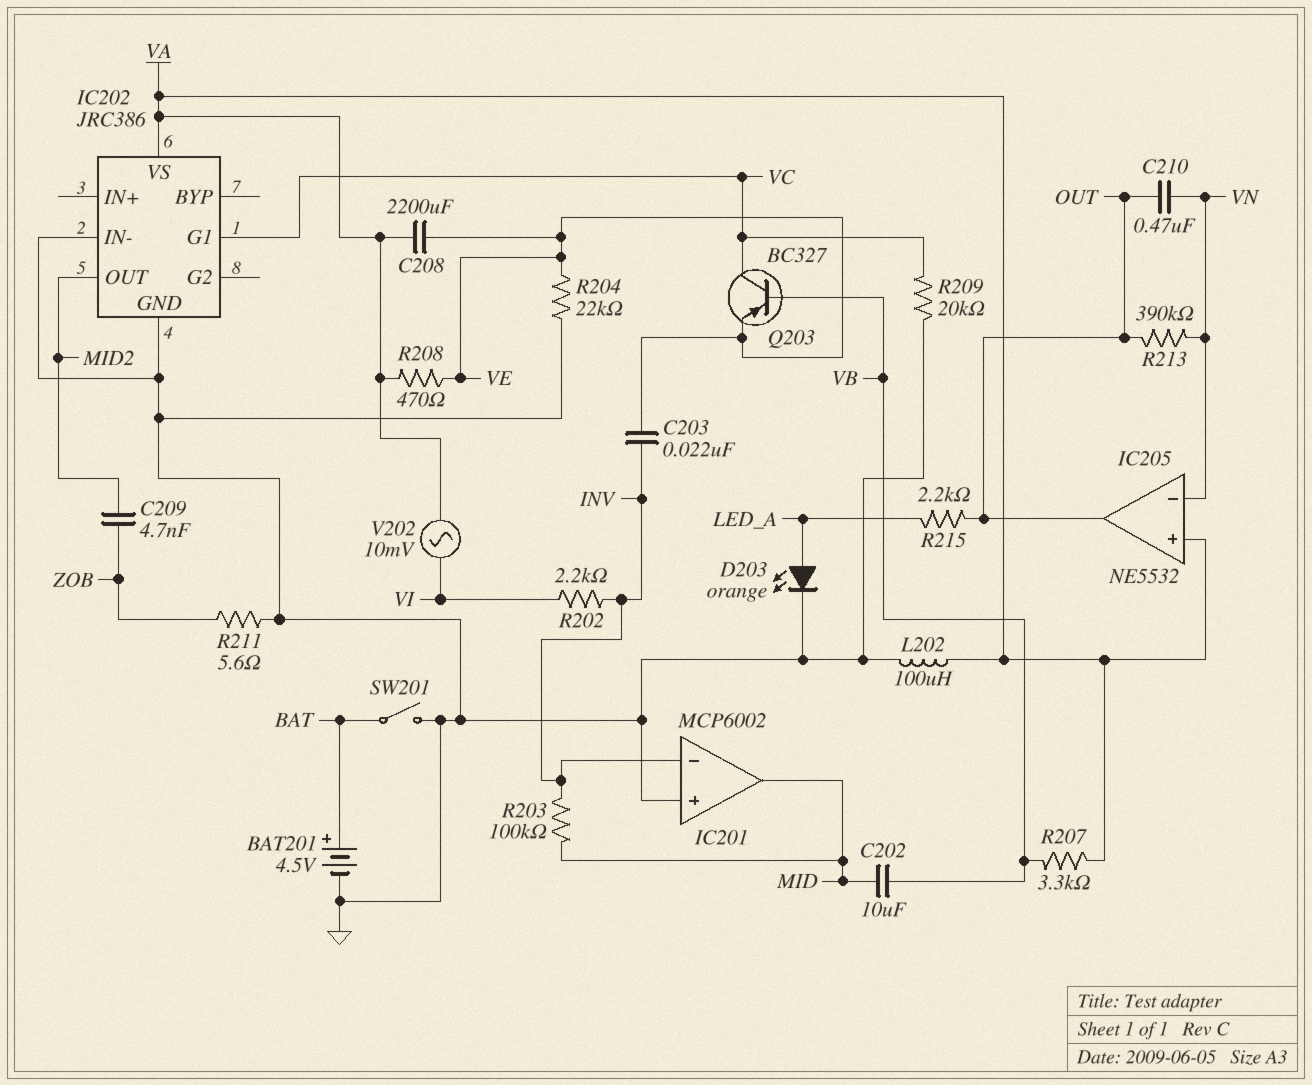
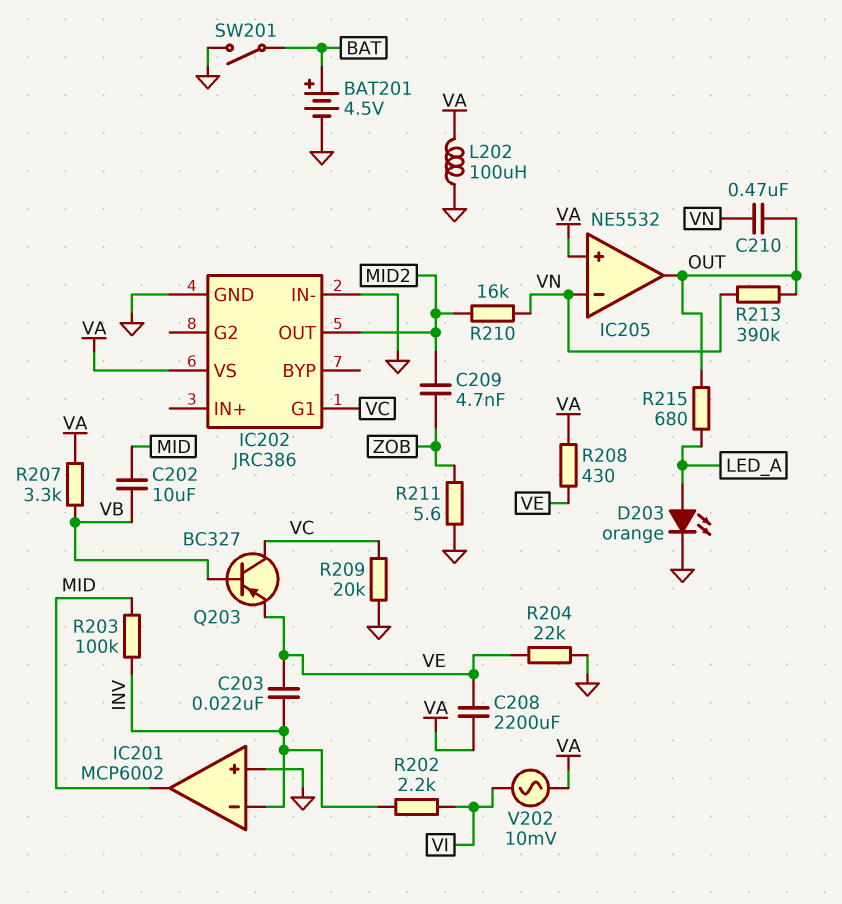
R208: 470 (VA, VE) -> 430 (VA, VE)
R210: none -> 16k (MID2, VN)
R215: 2.2k (LED_A, OUT) -> 680 (LED_A, OUT)

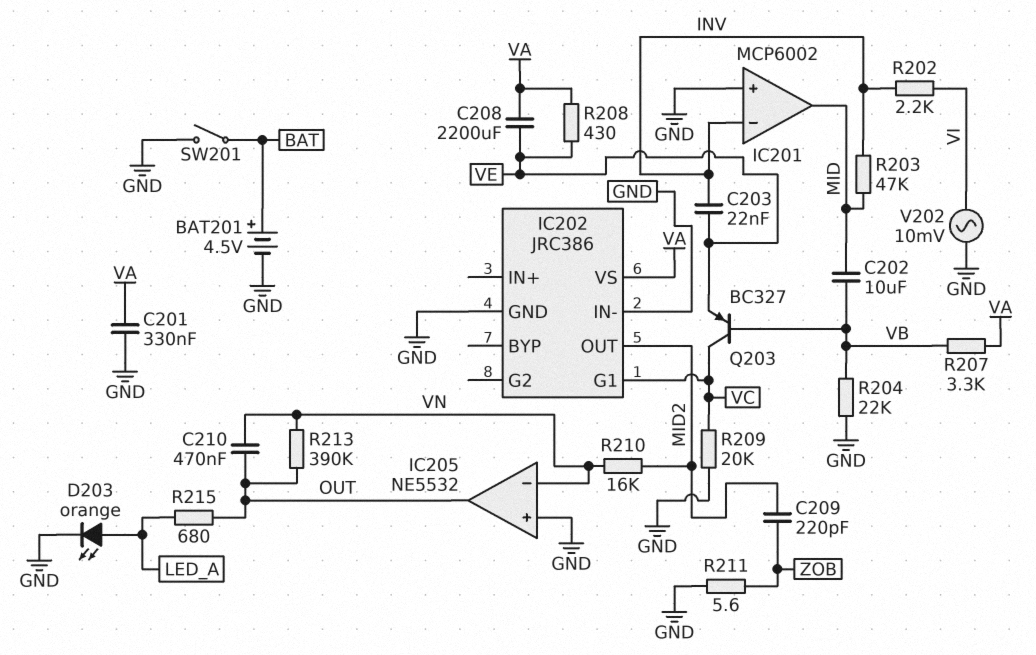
C201: none -> 330nF (GND, VA)
C209: 4.7nF (MID2, ZOB) -> 220pF (MID2, ZOB)
IC205 pin in+: VA -> GND
L202: 100uH (GND, VA) -> none
R203: 100k (INV, MID) -> 47k (INV, MID)
R204: 22k (GND, VE) -> 22k (GND, VB)
V202: AC 10mV (VA, VI) -> AC 10mV (GND, VI)

